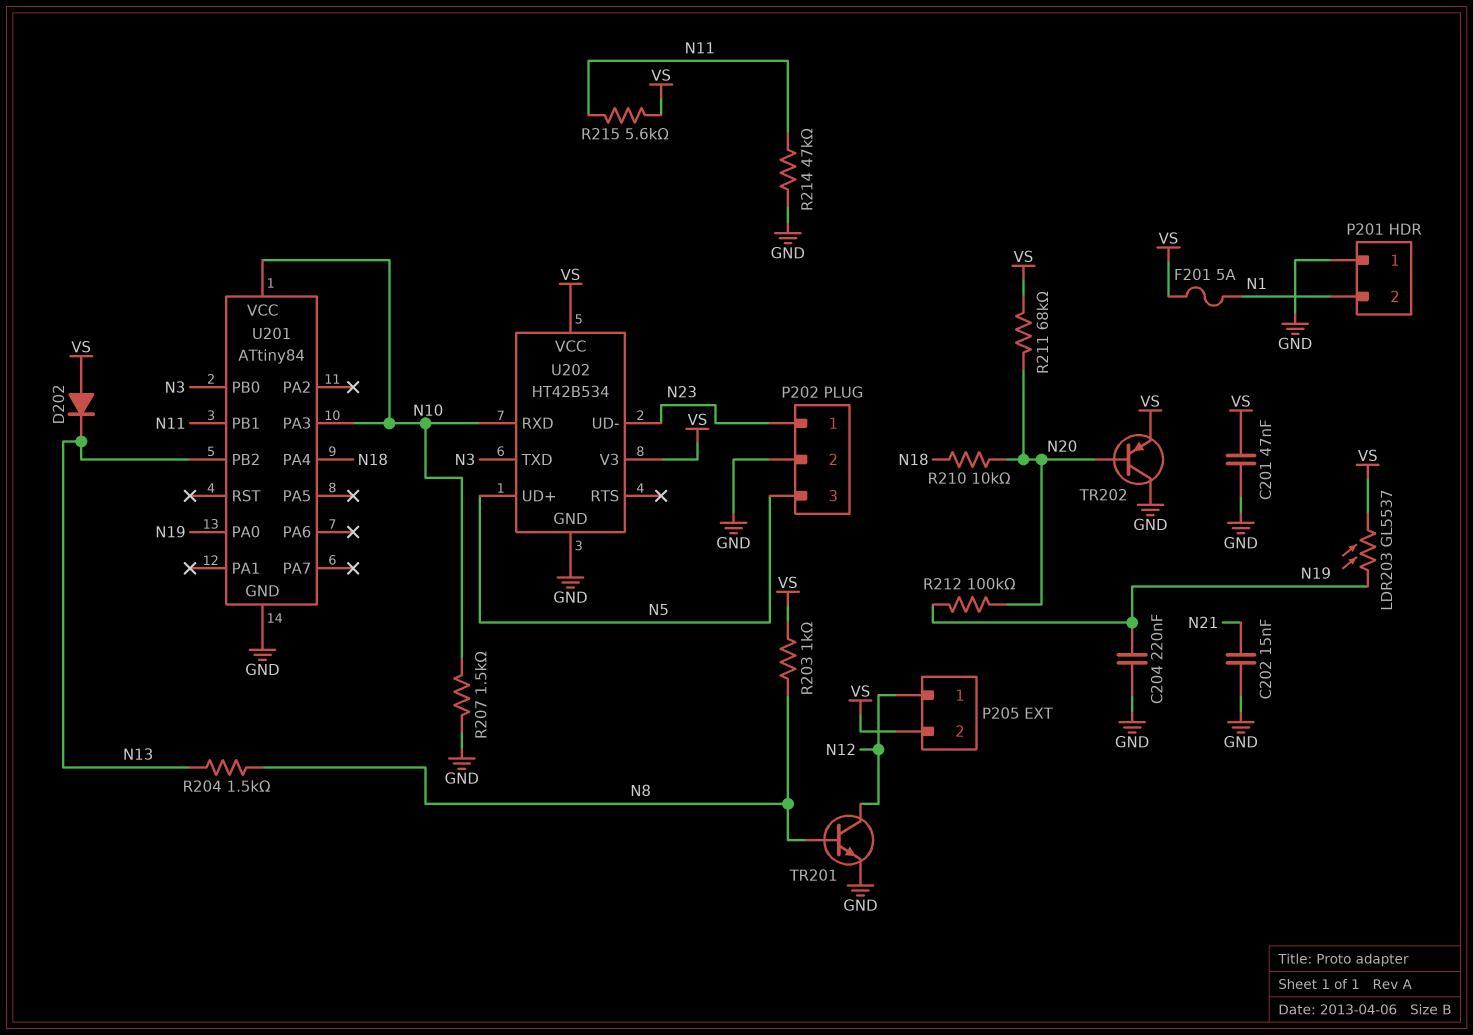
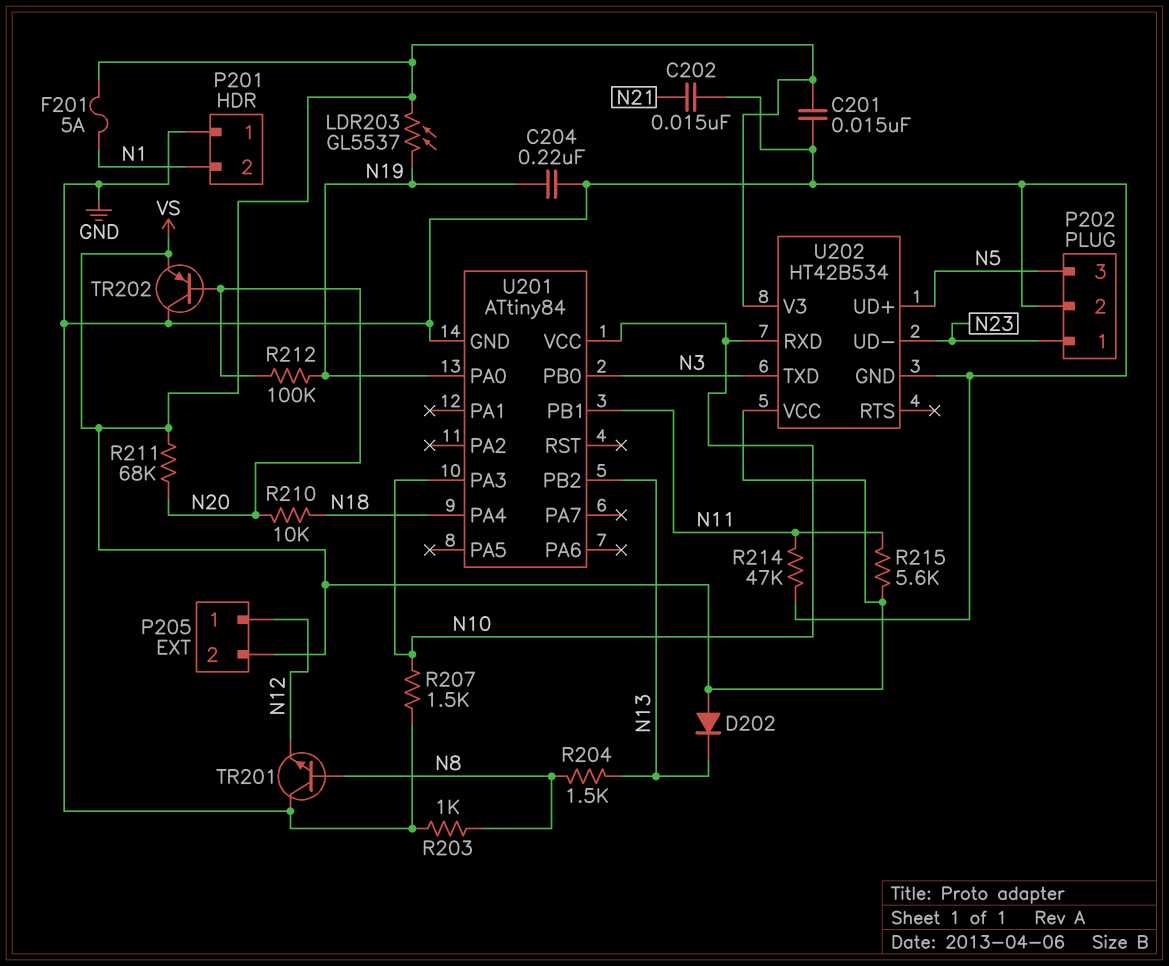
C201: 47nF (GND, VS) -> 15nF (GND, VS)
R203: 1k (N8, VS) -> 1k (GND, N8)
TR201: NPN (B N8, C N12, E GND) -> NPN (B N8, C GND, E N12)

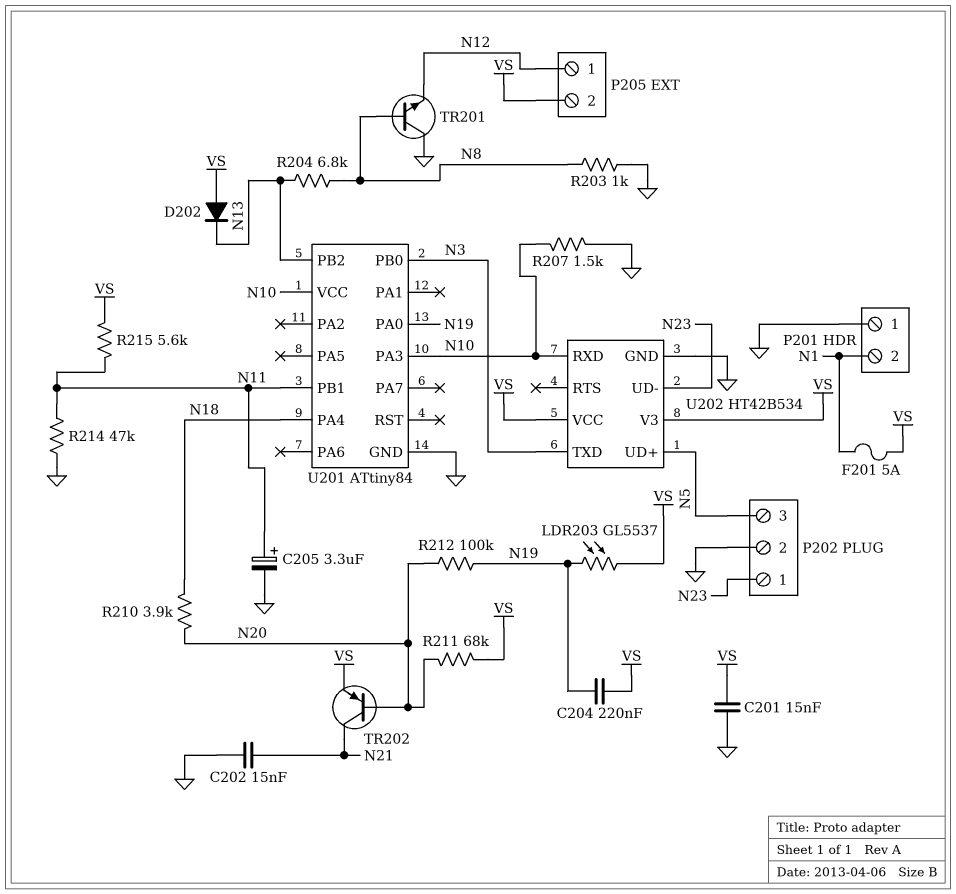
C204: 220nF (GND, N19) -> 220nF (N19, VS)
C205: none -> 3.3uF (plus N11, minus GND)
R204: 1.5k (N8, N13) -> 6.8k (N8, N13)
R210: 10k (N18, N20) -> 3.9k (N18, N20)
TR202: PNP (B N20, C GND, E VS) -> PNP (B N20, C N21, E VS)

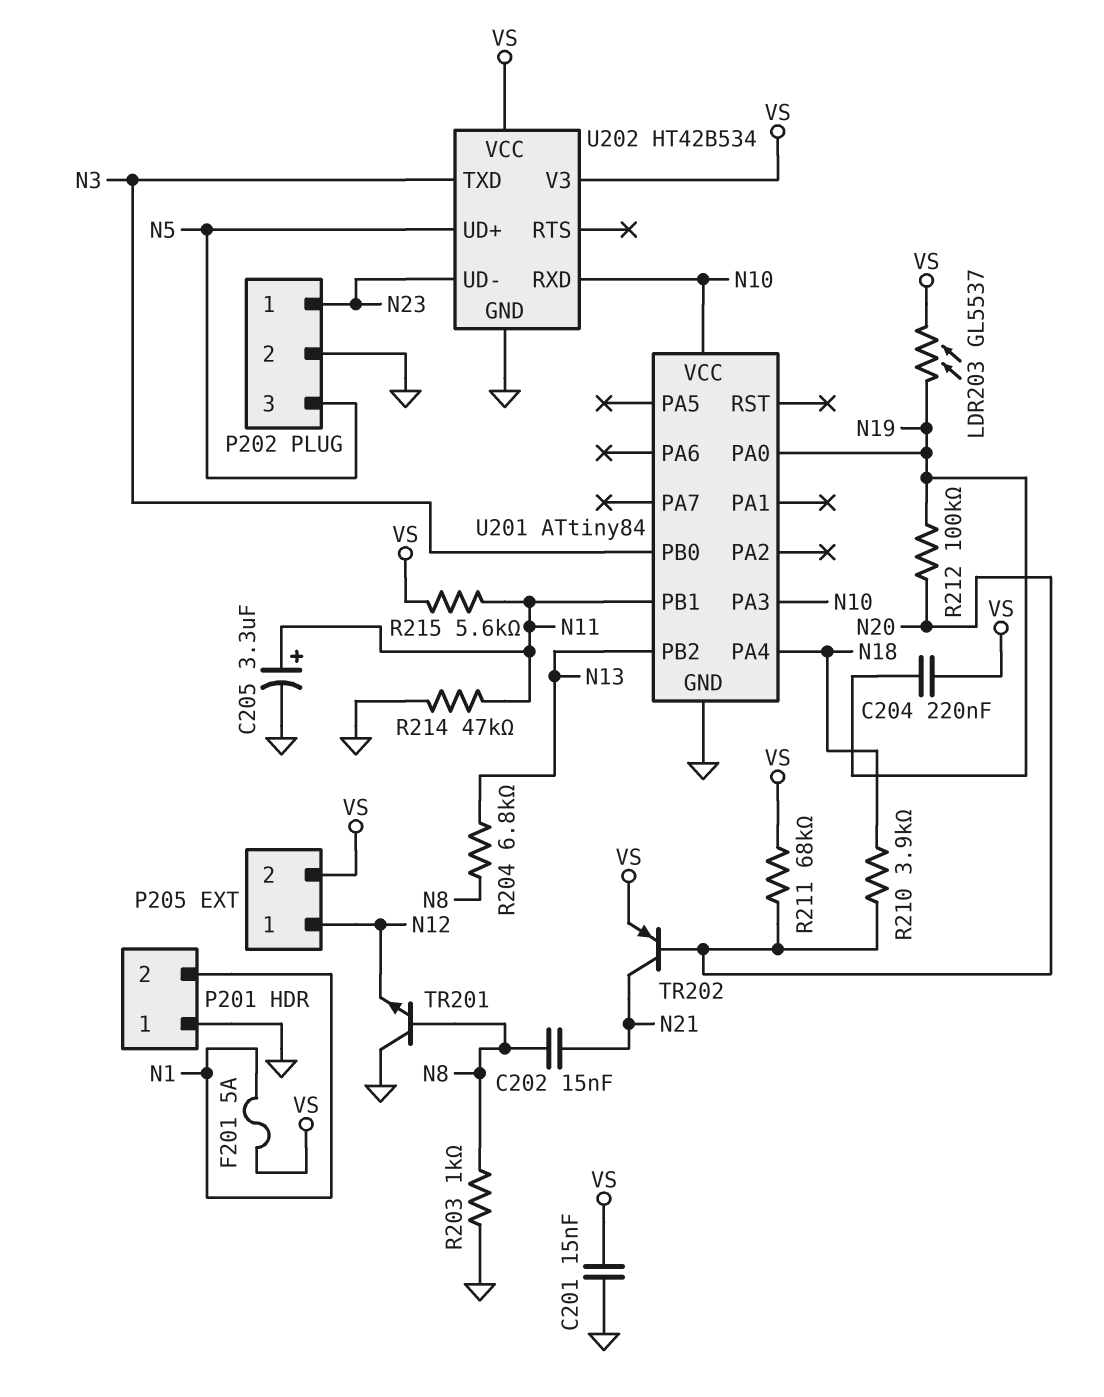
C202: 15nF (GND, N21) -> 15nF (N8, N21)
D202: diode (A VS, K N13) -> none
R207: 1.5k (GND, N10) -> none

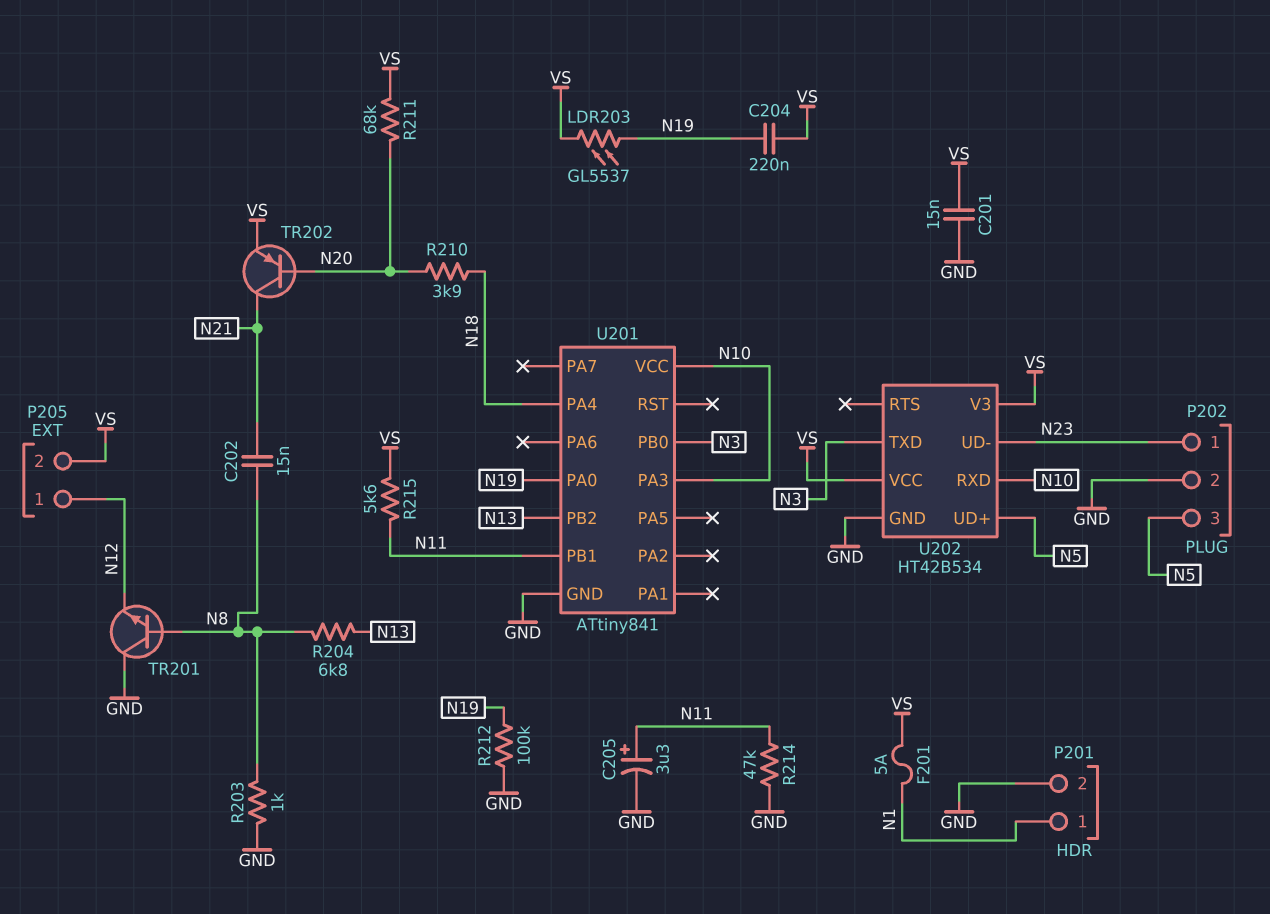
P201 pin 1: GND -> N1
P201 pin 2: N1 -> GND
R212: 100k (N19, N20) -> 100k (GND, N19)
U201: ATtiny84 -> ATtiny841

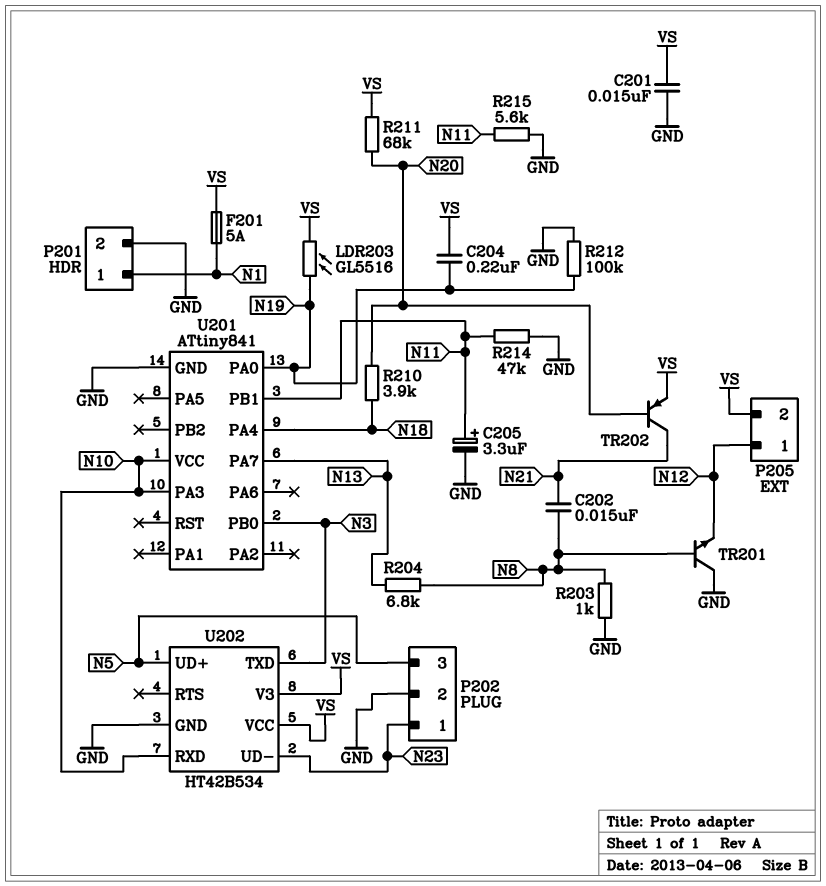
LDR203: GL5537 (N19, VS) -> GL5516 (N19, VS)
R215: 5.6k (N11, VS) -> 5.6k (GND, N11)
U201 pin PA7: none -> N13
U201 pin PB2: N13 -> none

